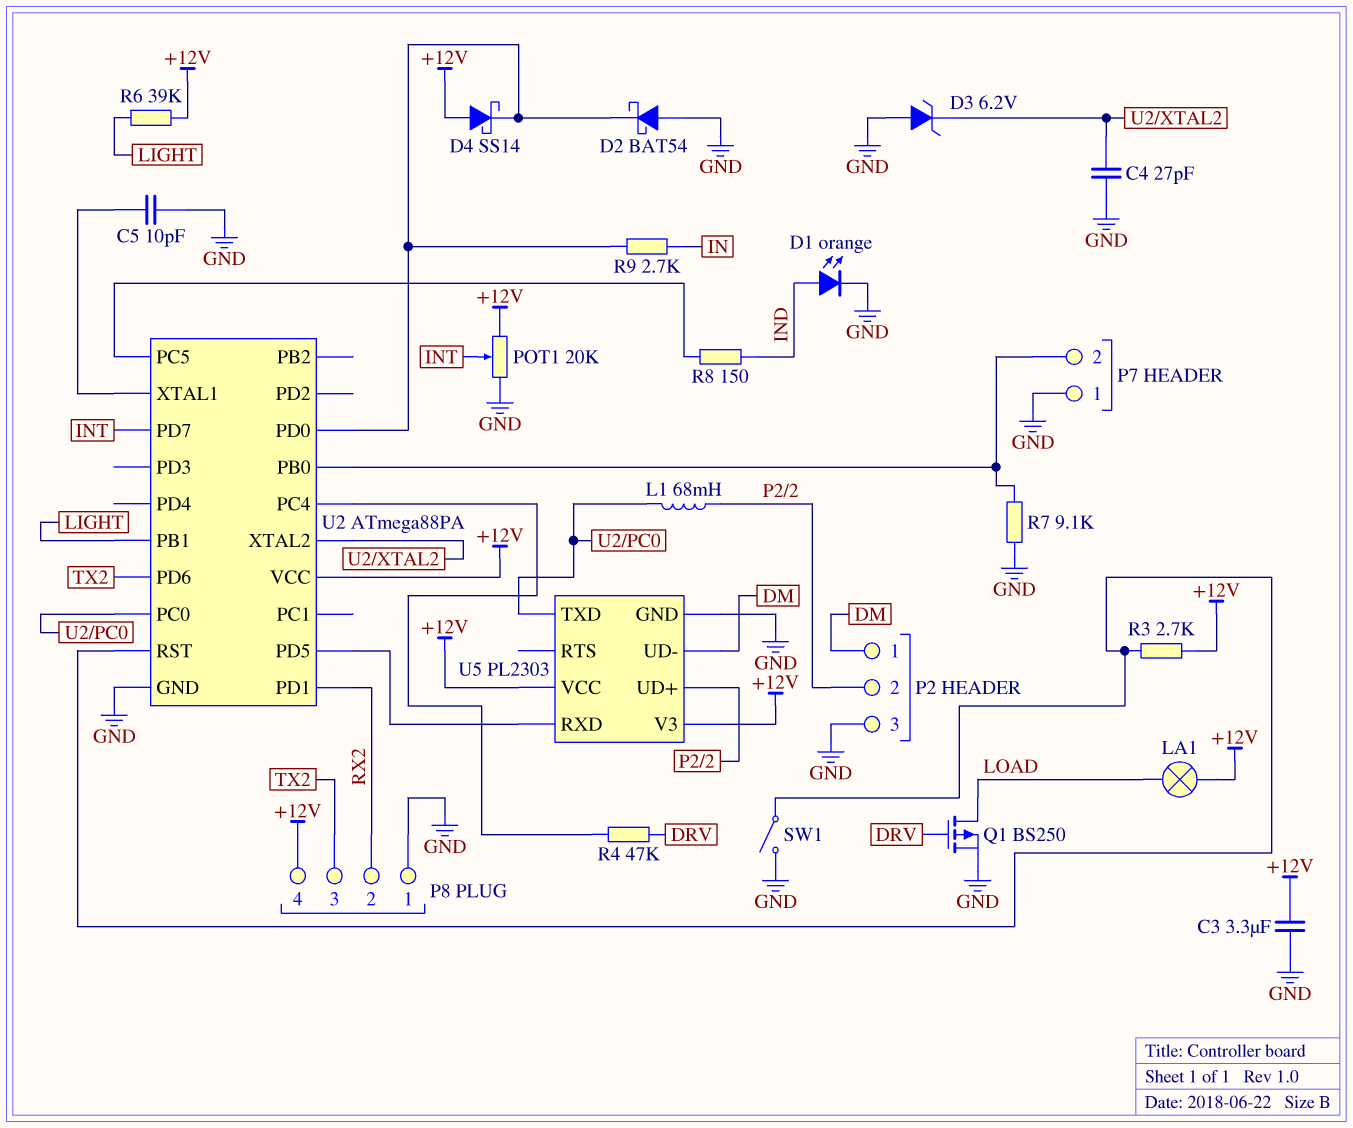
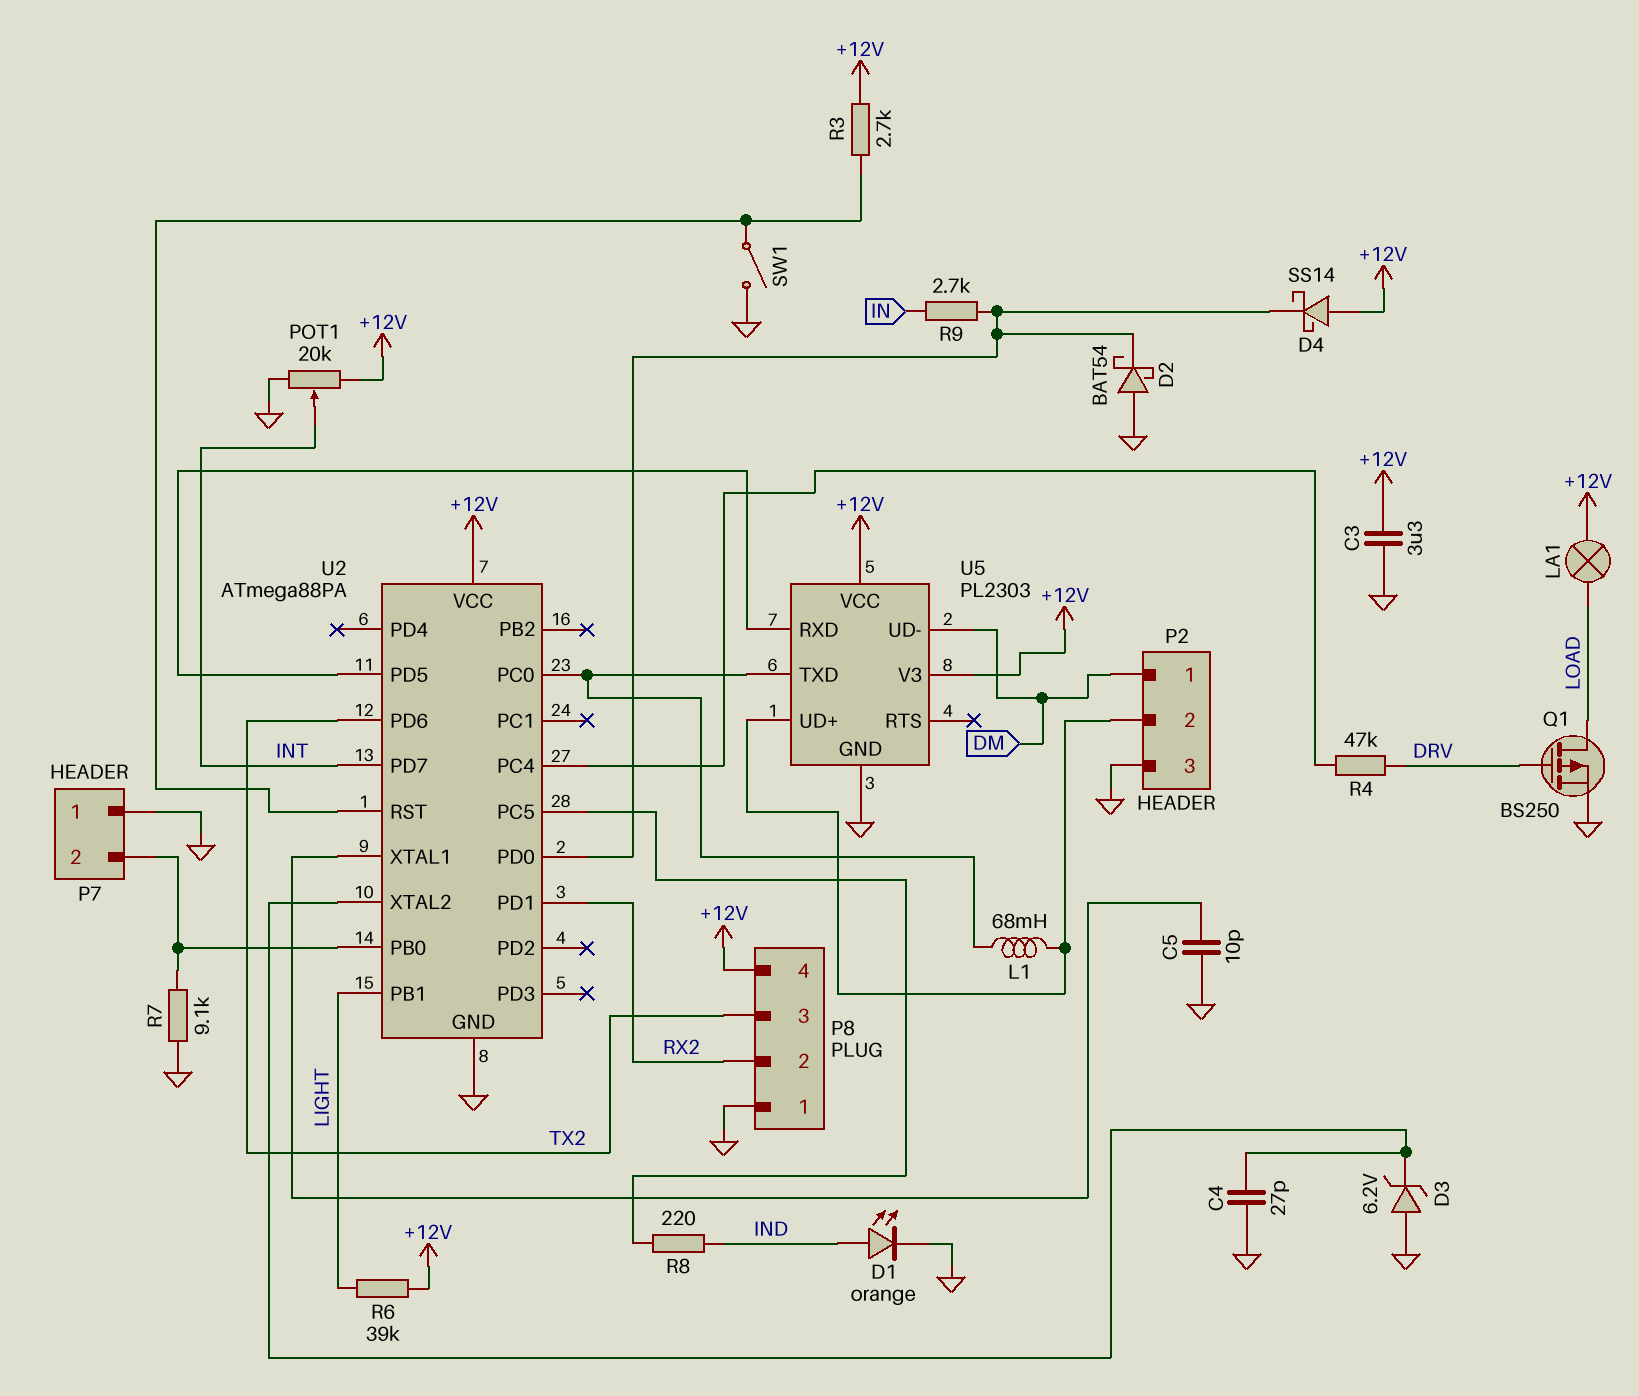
R8: 150 (IND, U2/PC5) -> 220 (IND, U2/PC5)

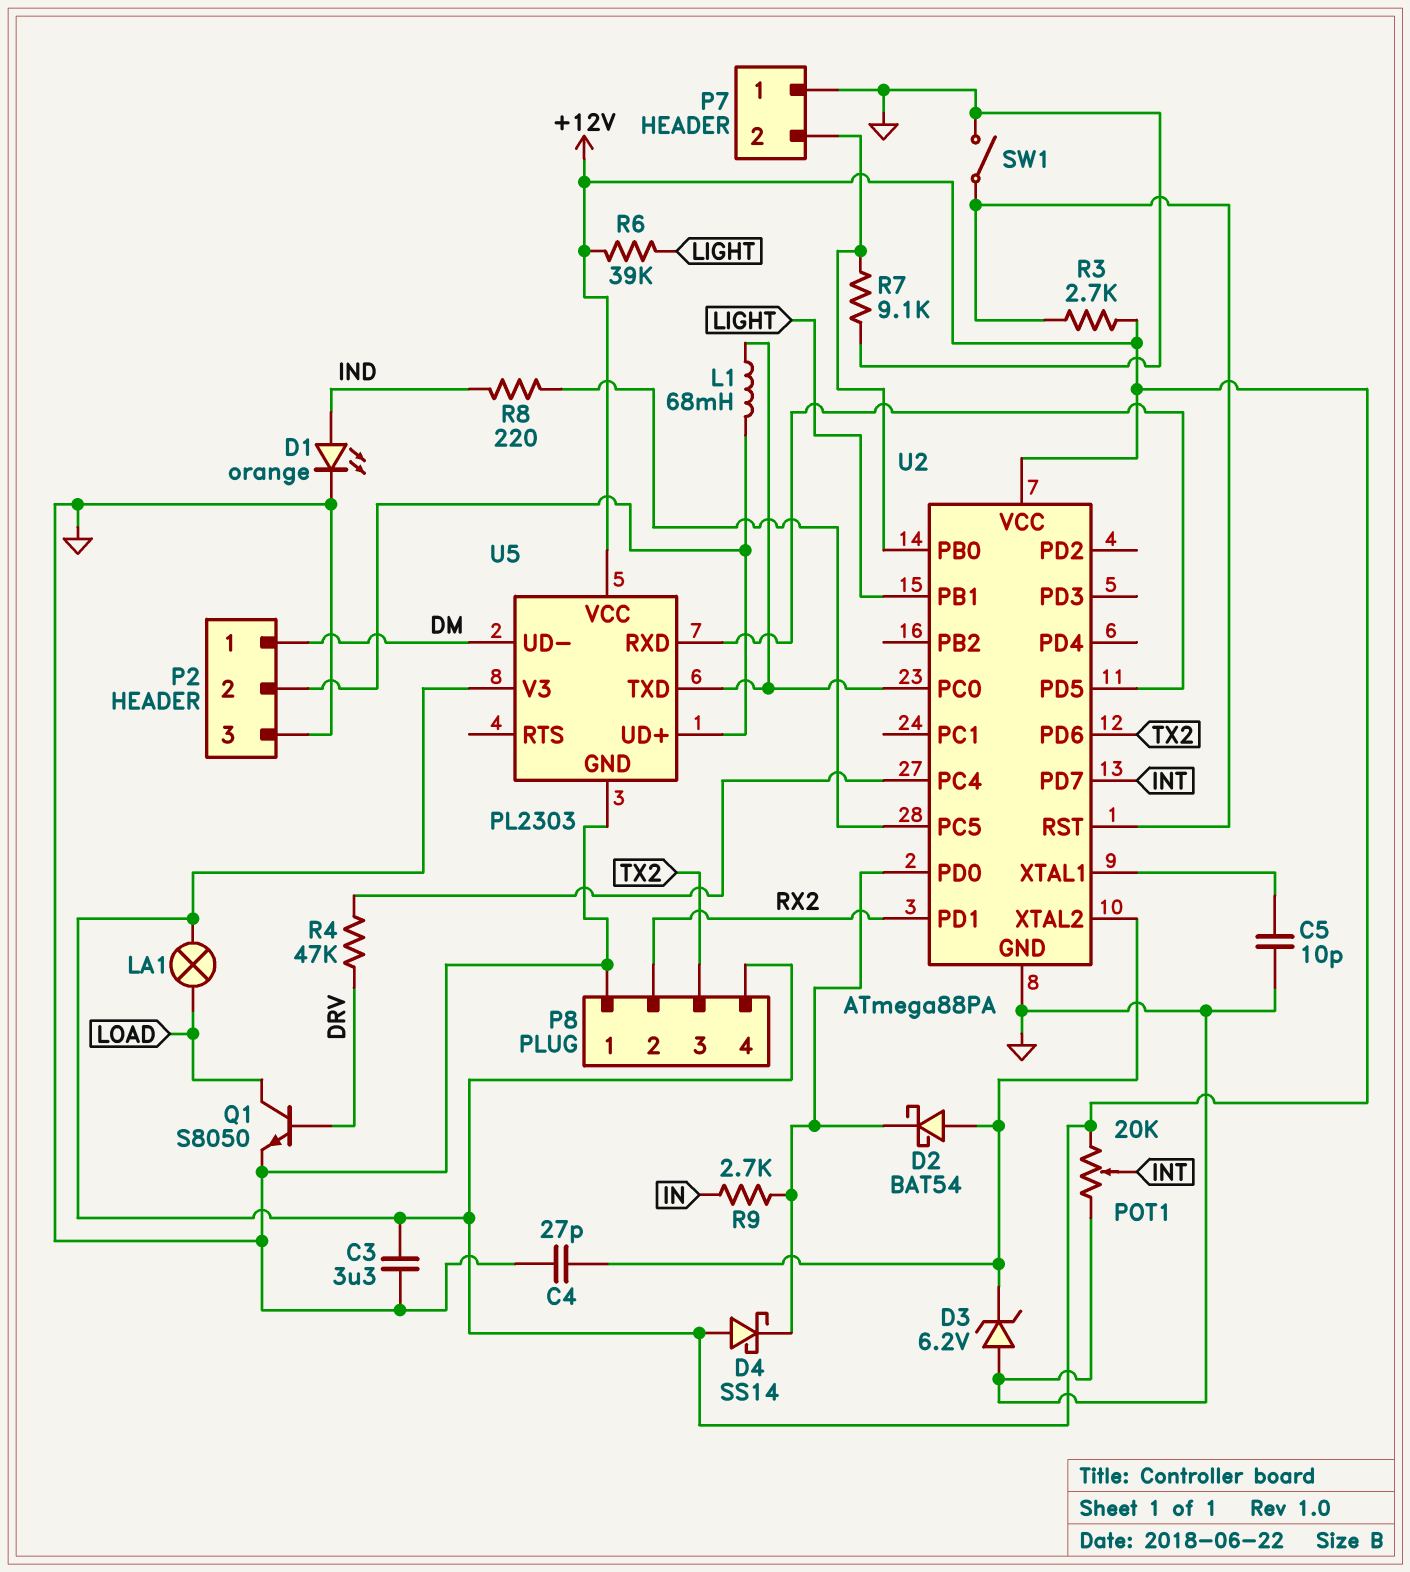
D2: schottky BAT54 (A GND, K U2/PD0) -> schottky BAT54 (A U2/XTAL2, K U2/PD0)
Q1: PMOS BS250 (G DRV, D LOAD, S GND) -> NPN S8050 (B DRV, C LOAD, E GND)

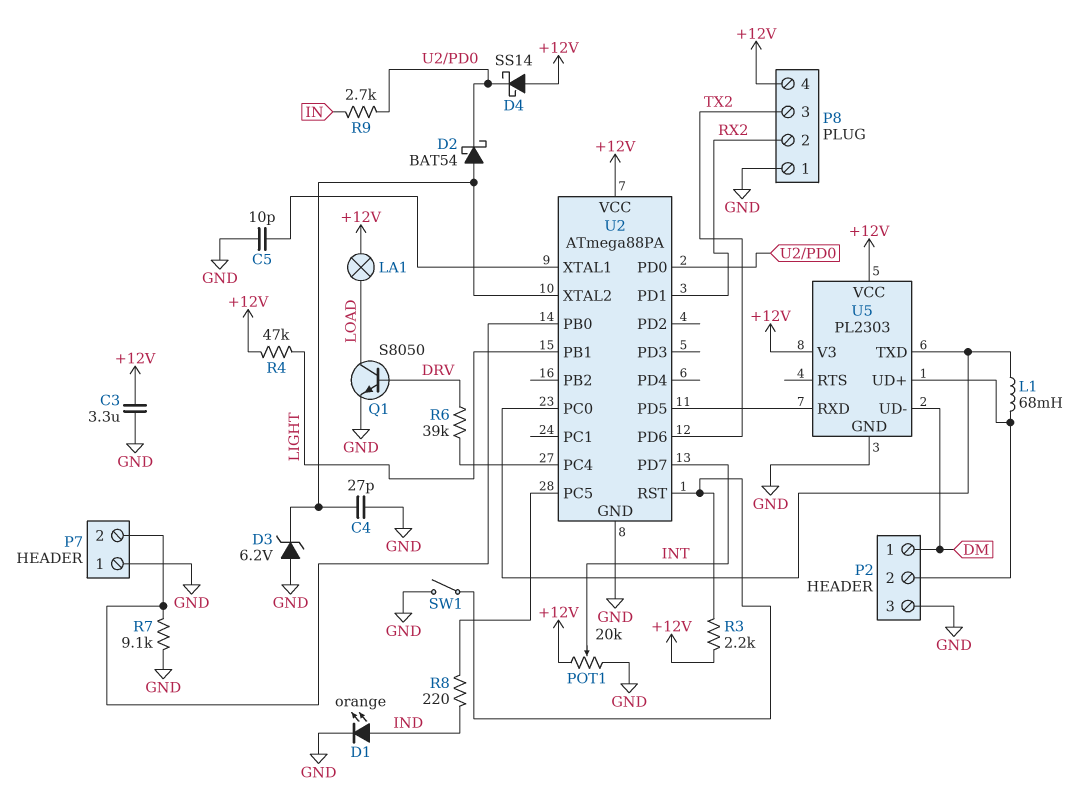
R3: 2.7k (+12V, U2/RST) -> 2.2k (+12V, U2/RST)
R4: 47k (DRV, U2/PC4) -> 47k (+12V, LIGHT)
R6: 39k (+12V, LIGHT) -> 39k (DRV, U2/PC4)

